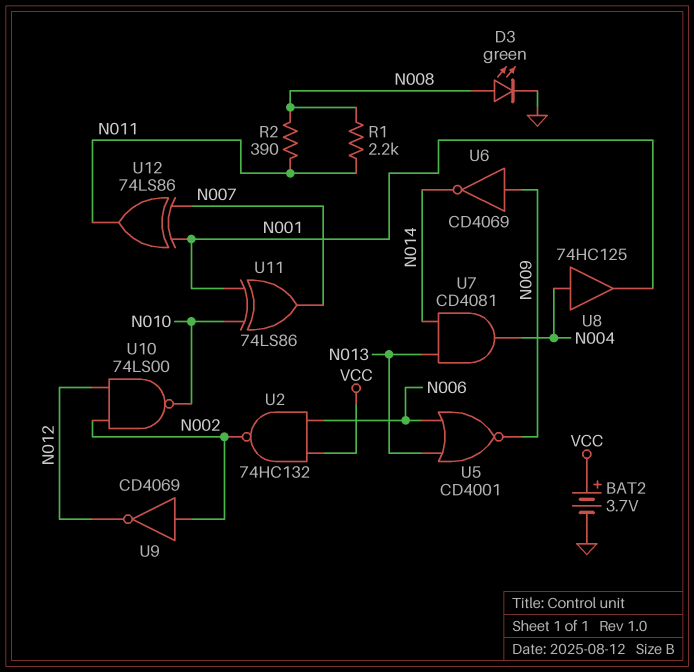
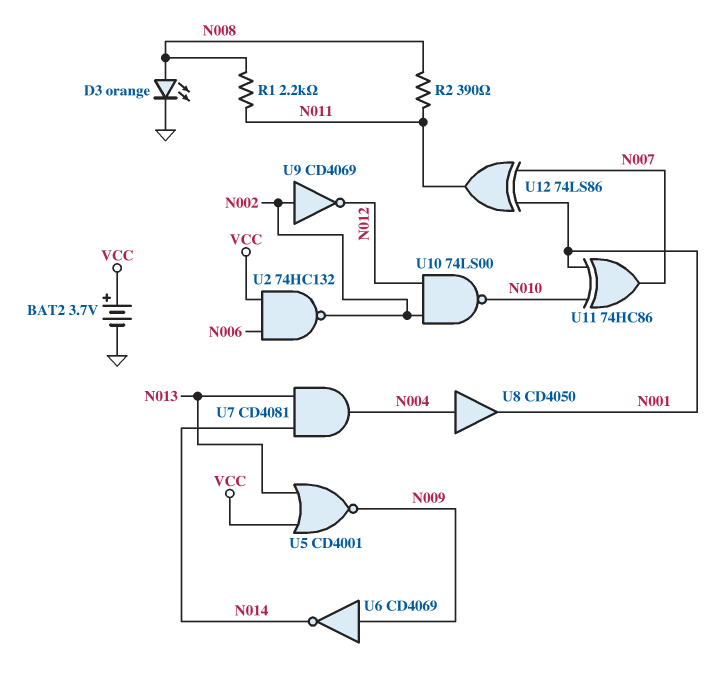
D3: LED green (A N008, K GND) -> LED orange (A N008, K GND)
U5: NOR CD4001 (in N006, in N013, out N009) -> NOR CD4001 (in N013, in VCC, out N009)
U8: buffer 74HC125 (in N004, out N001) -> buffer CD4050 (in N004, out N001)
U11: XOR 74LS86 (in N001, in N010, out N007) -> XOR 74HC86 (in N001, in N010, out N007)

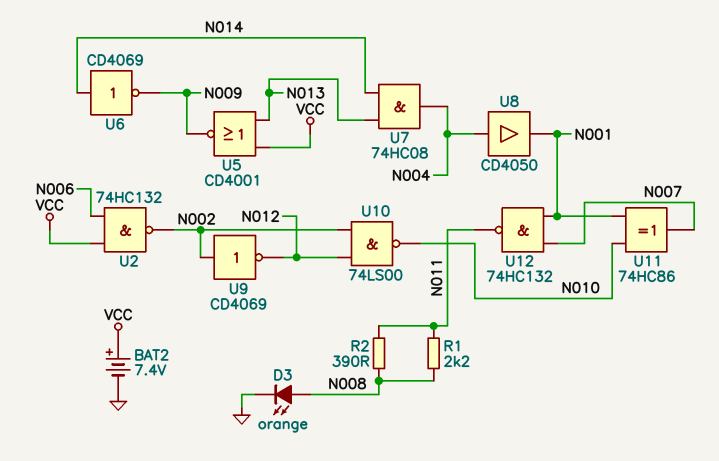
BAT2: 3.7V (plus VCC, minus GND) -> 7.4V (plus VCC, minus GND)
U6: NOT CD4069 (in N009, out N014) -> NOT CD4069 (in N014, out N009)
U7: AND CD4081 (in N013, in N014, out N004) -> AND 74HC08 (in N013, in N014, out N004)
U12: XOR 74LS86 (in N001, in N007, out N011) -> NAND 74HC132 (in N001, in N007, out N011)

